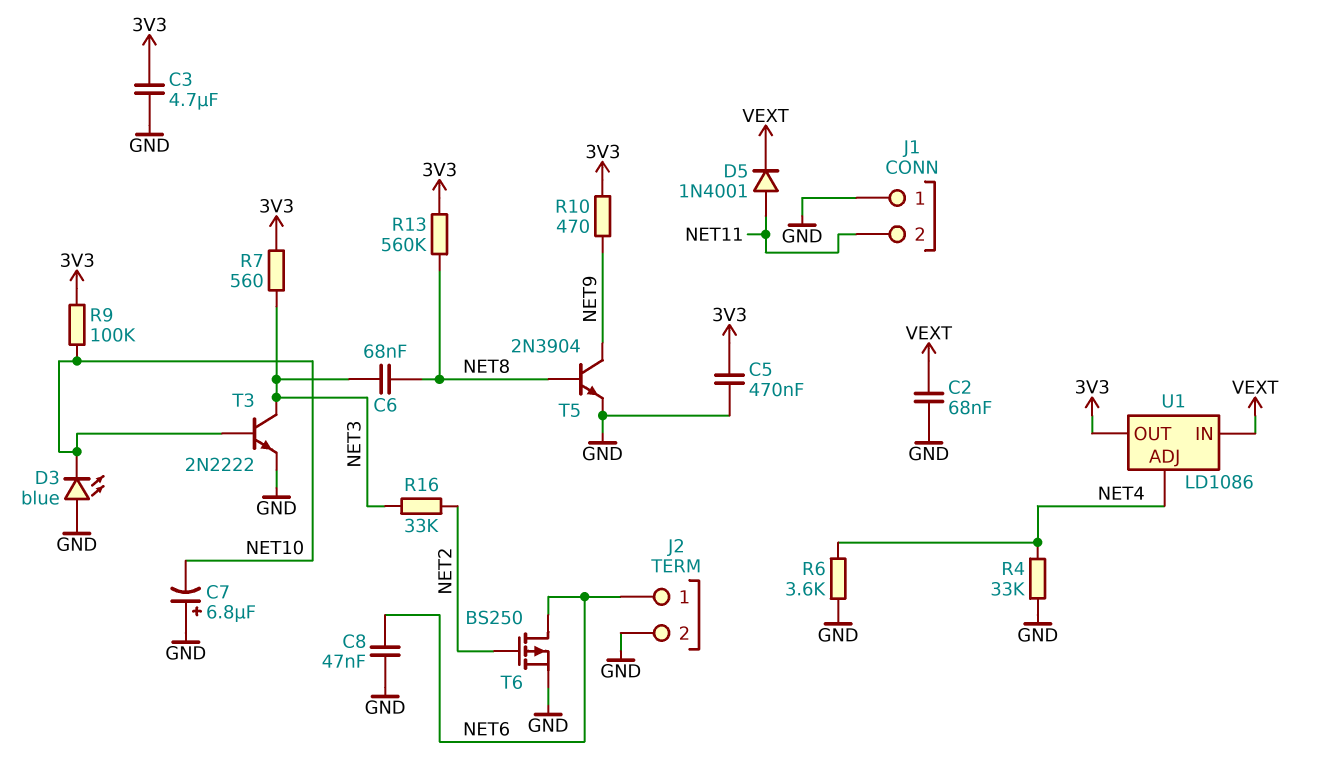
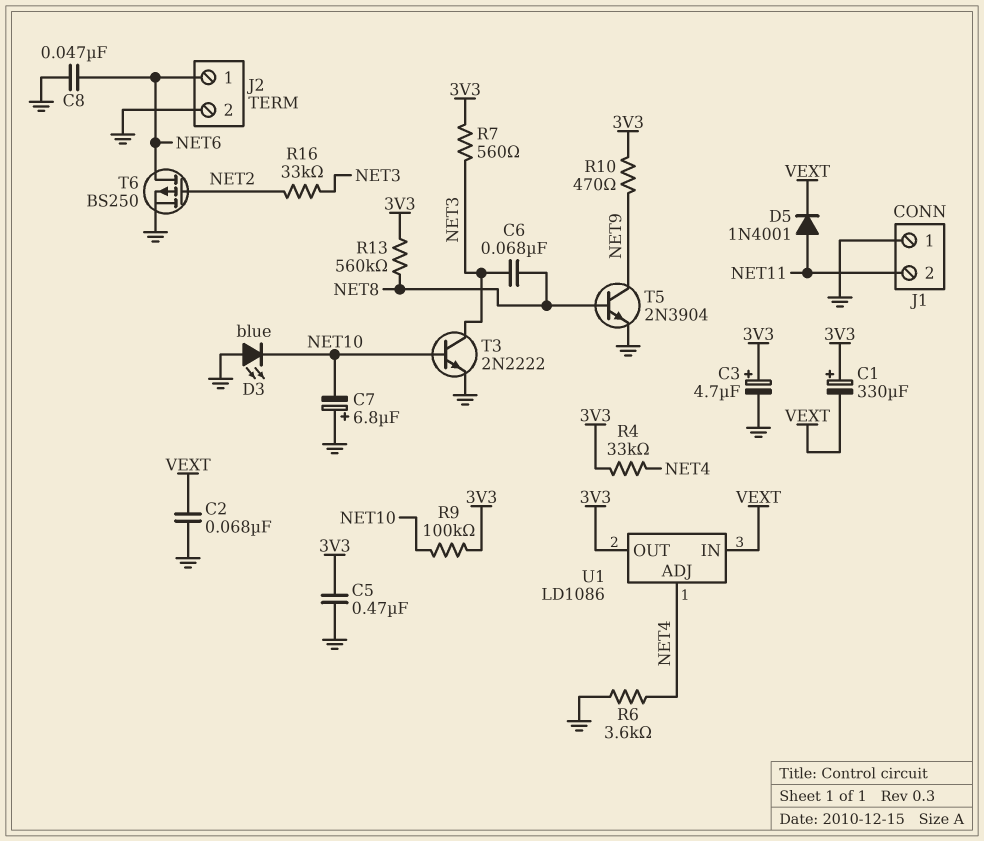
C1: none -> 330uF (plus 3V3, minus VEXT)
C3: 4.7uF (3V3, GND) -> 4.7uF (plus 3V3, minus GND)
R4: 33k (GND, NET4) -> 33k (3V3, NET4)

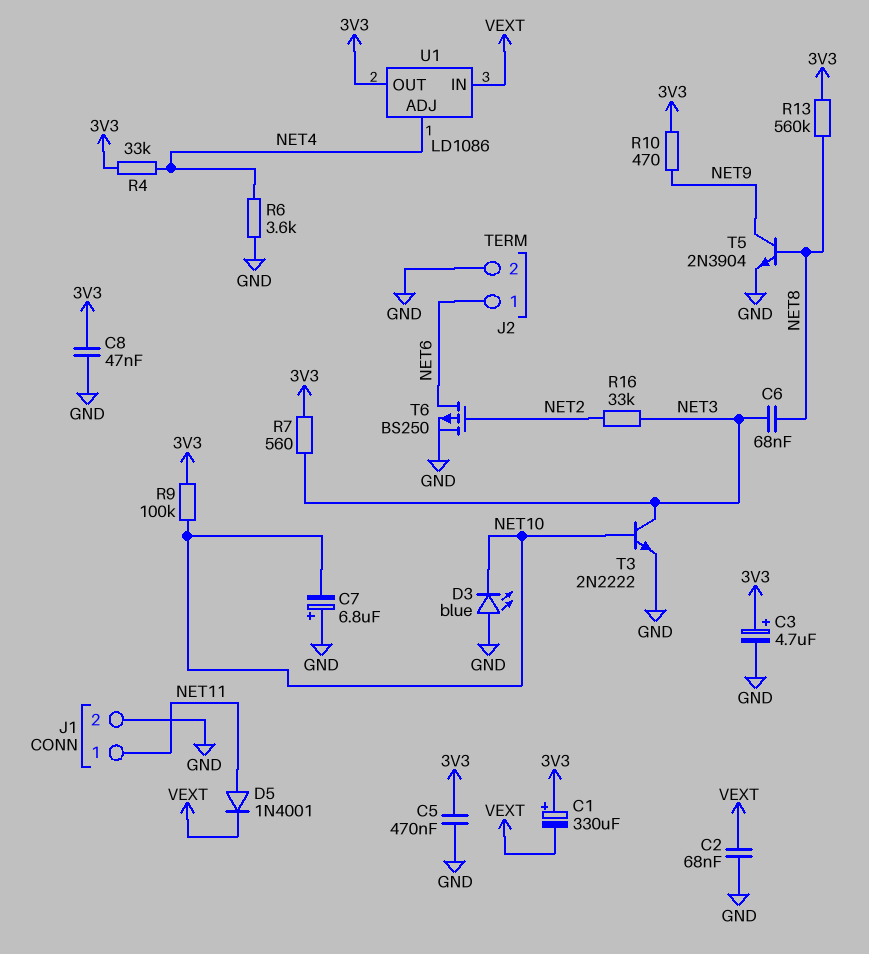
C8: 47nF (GND, NET6) -> 47nF (3V3, GND)
J1 pin 1: GND -> NET11
J1 pin 2: NET11 -> GND

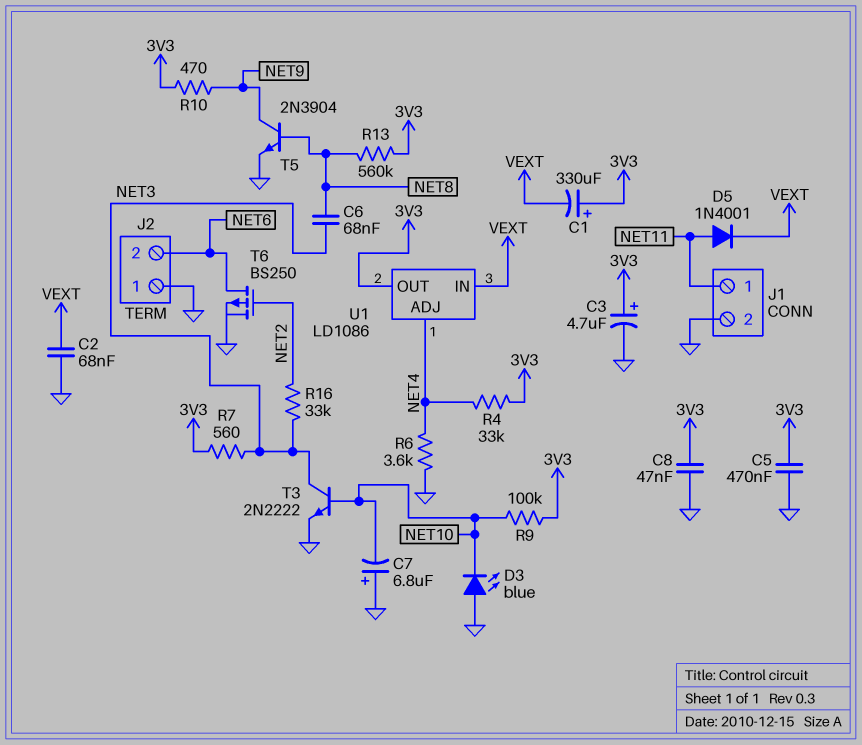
J2 pin 1: NET6 -> GND
J2 pin 2: GND -> NET6

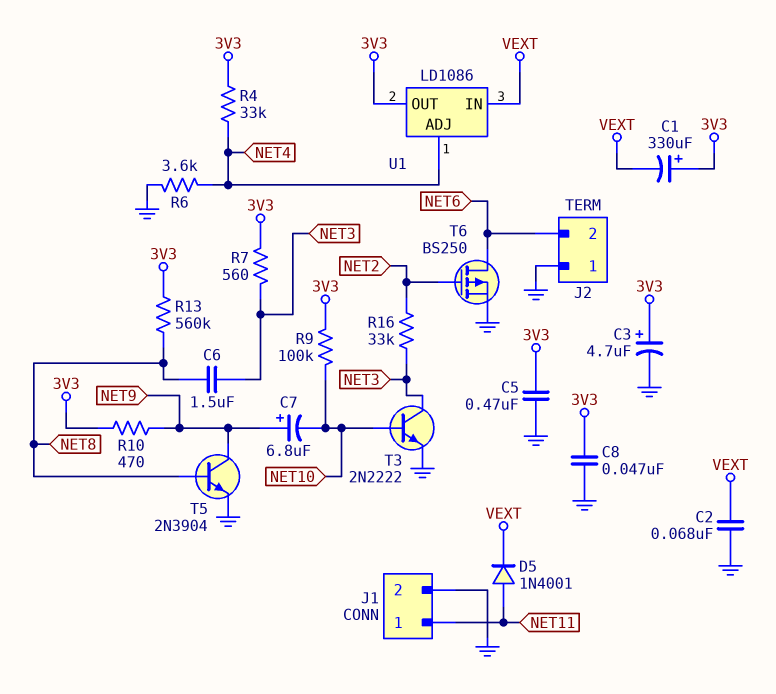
C6: 68nF (NET3, NET8) -> 1.5uF (NET3, NET8)
C7: 6.8uF (plus GND, minus NET10) -> 6.8uF (plus NET9, minus NET10)
D3: LED blue (A GND, K NET10) -> none

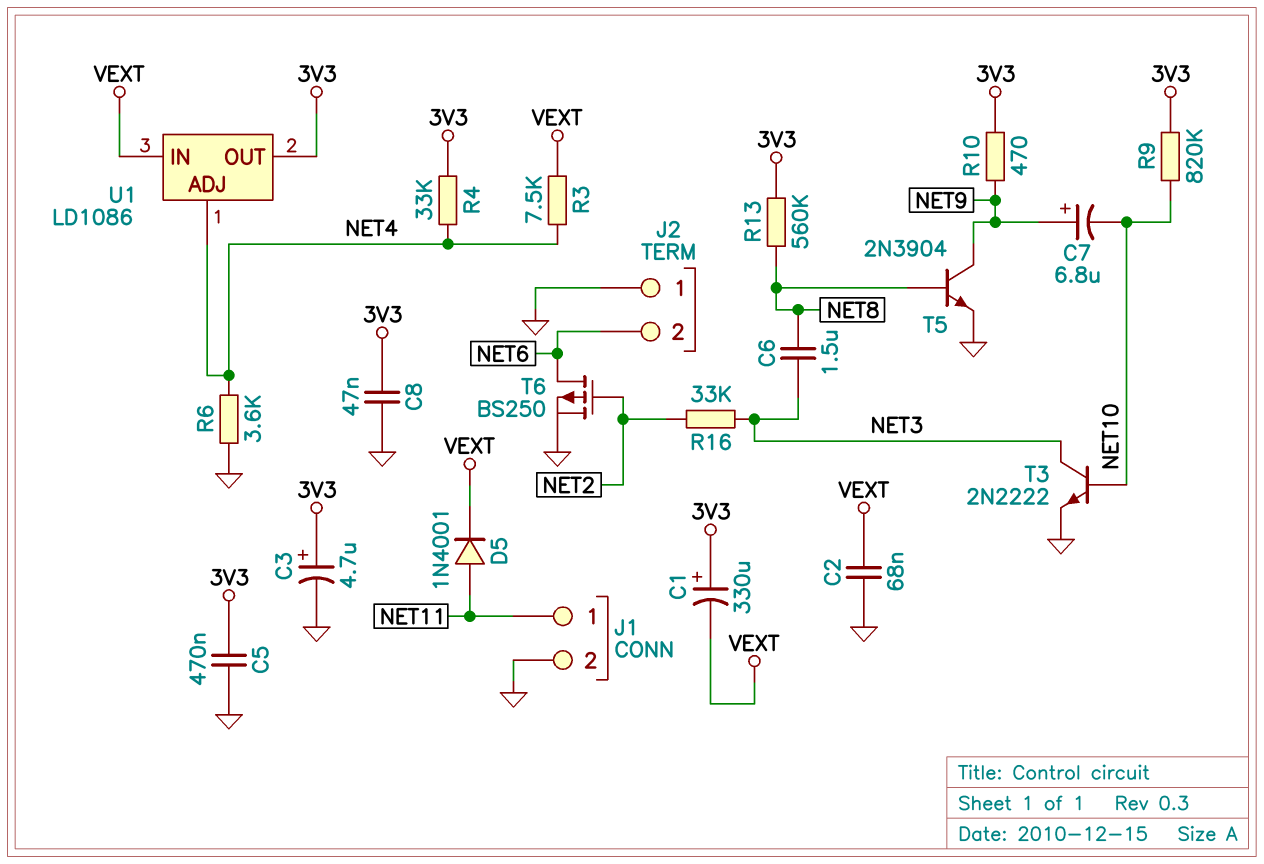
R3: none -> 7.5k (NET4, VEXT)
R7: 560 (3V3, NET3) -> none
R9: 100k (3V3, NET10) -> 820k (3V3, NET10)

